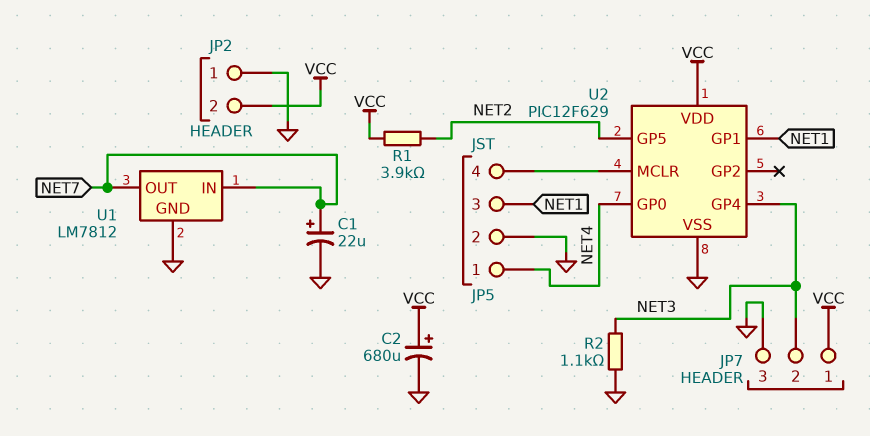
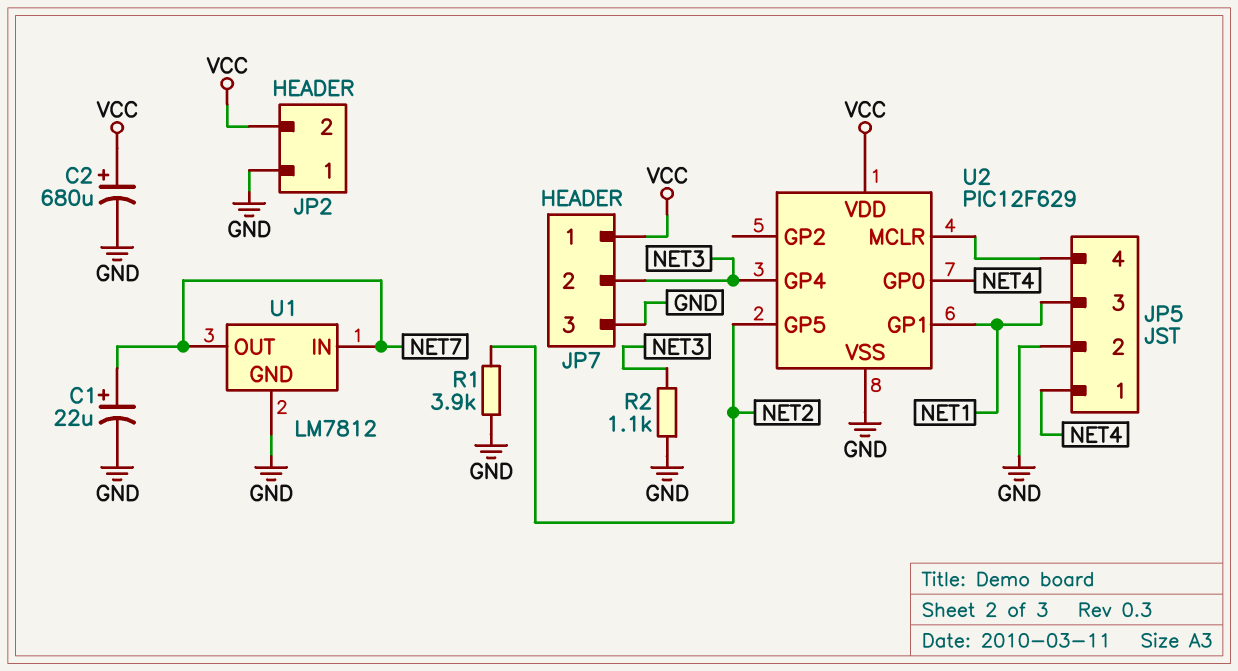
R1: 3.9k (NET2, VCC) -> 3.9k (GND, NET2)

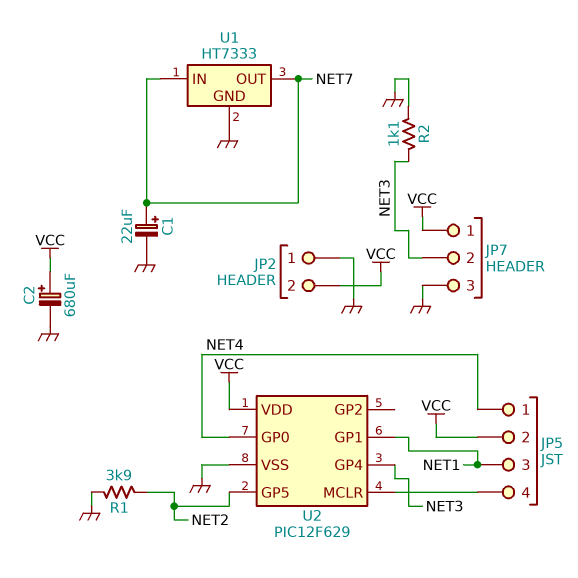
JP5 pin 2: GND -> VCC
U1: LM7812 -> HT7333

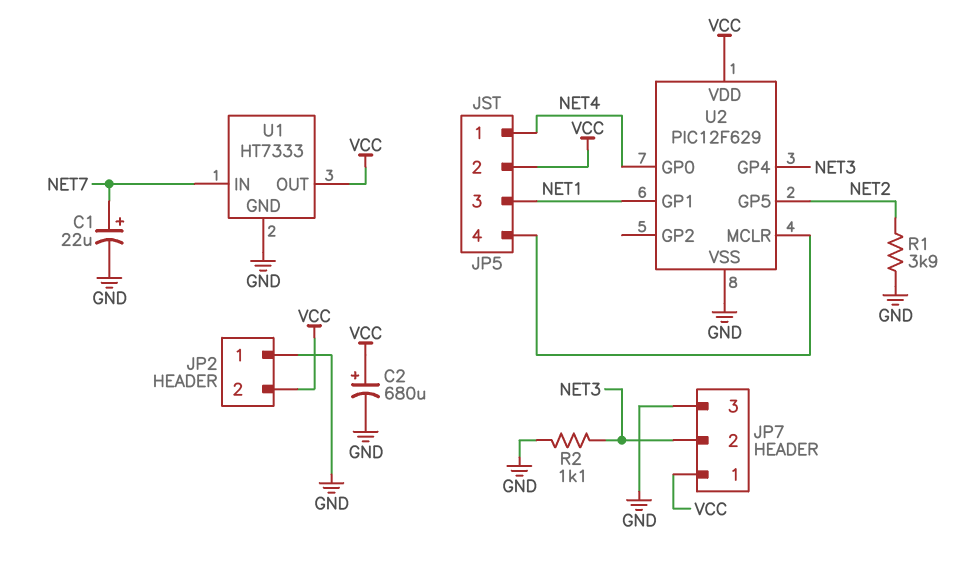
U1 pin OUT: NET7 -> VCC

